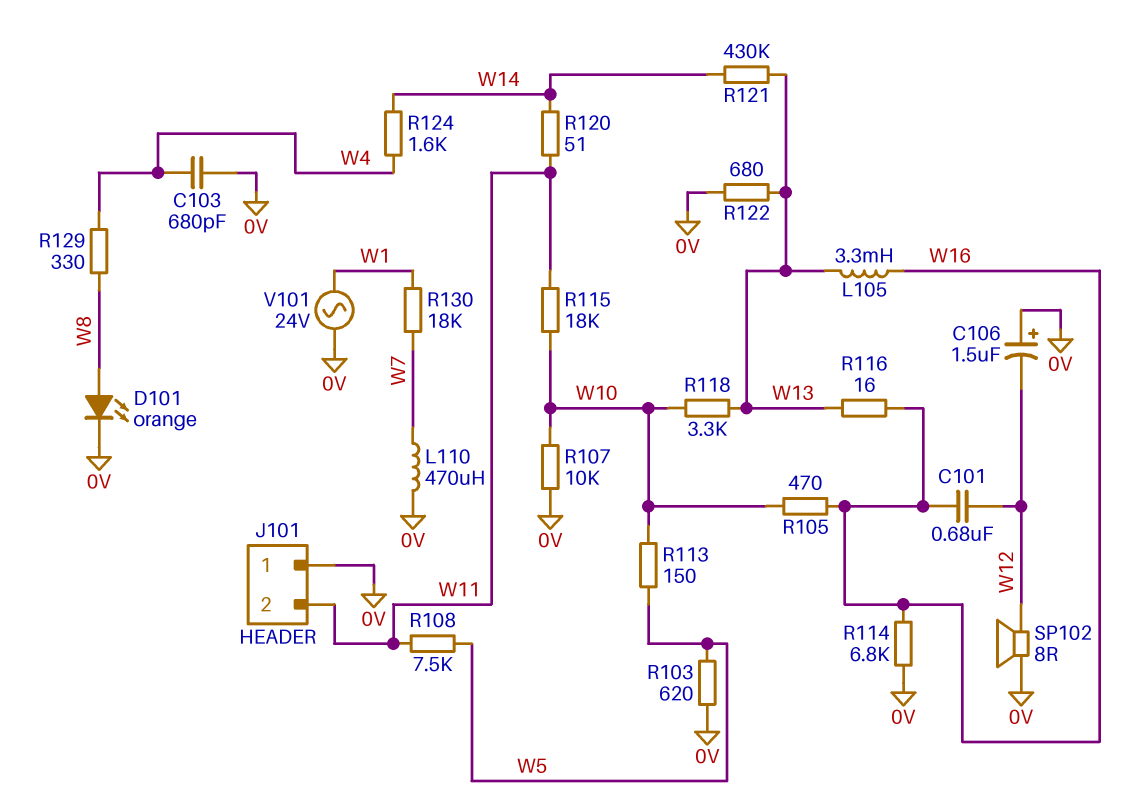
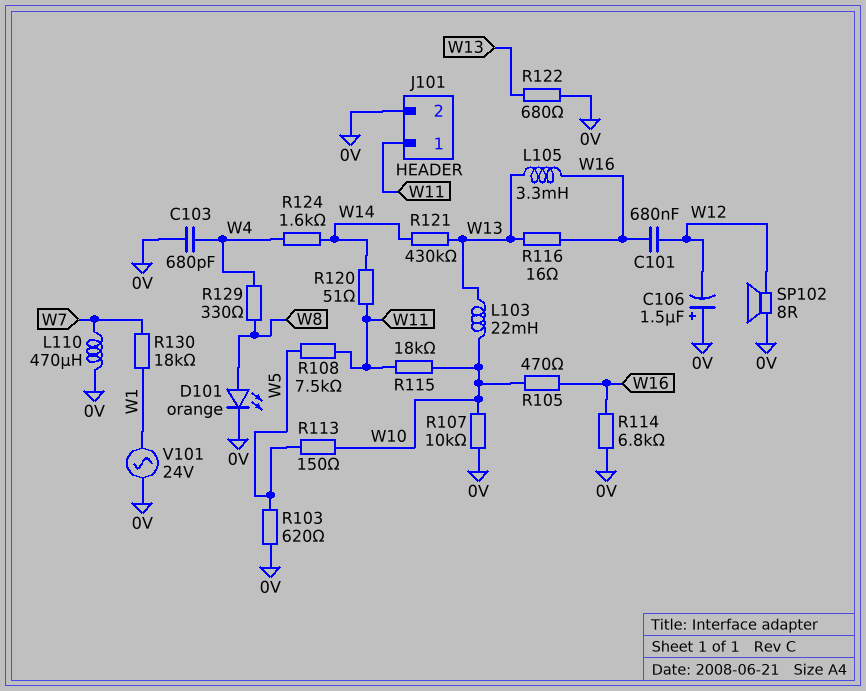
J101 pin 1: 0V -> W11
J101 pin 2: W11 -> 0V
L103: none -> 22mH (W10, W13)
R118: 3.3k (W10, W13) -> none

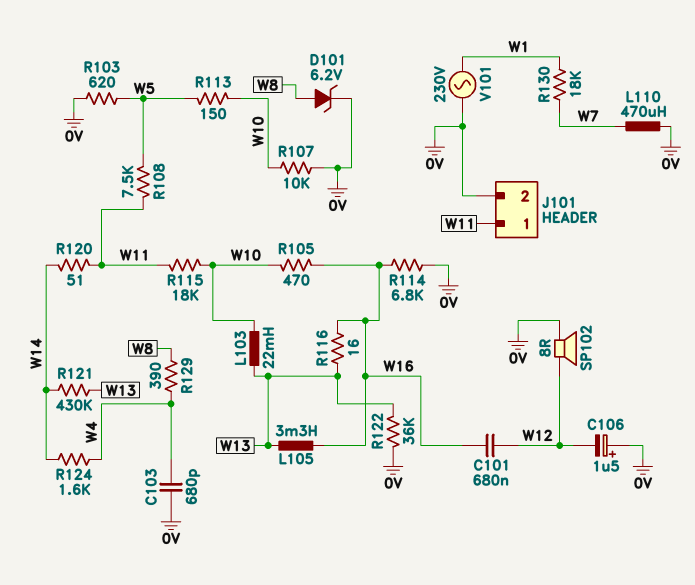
D101: LED orange (A W8, K 0V) -> zener 6.2V (A W8, K 0V)
R122: 680 (0V, W13) -> 36k (0V, W13)
R129: 330 (W4, W8) -> 390 (W4, W8)
V101: AC 24V (0V, W1) -> AC 230V (0V, W1)

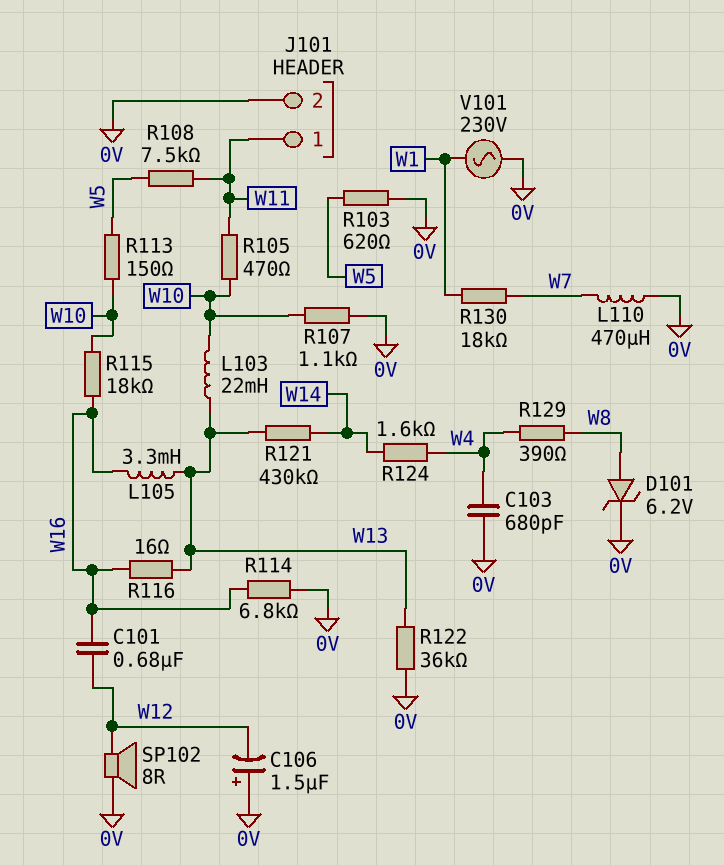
R105: 470 (W10, W16) -> 470 (W10, W11)
R107: 10k (0V, W10) -> 1.1k (0V, W10)
R115: 18k (W10, W11) -> 18k (W10, W16)
R120: 51 (W11, W14) -> none

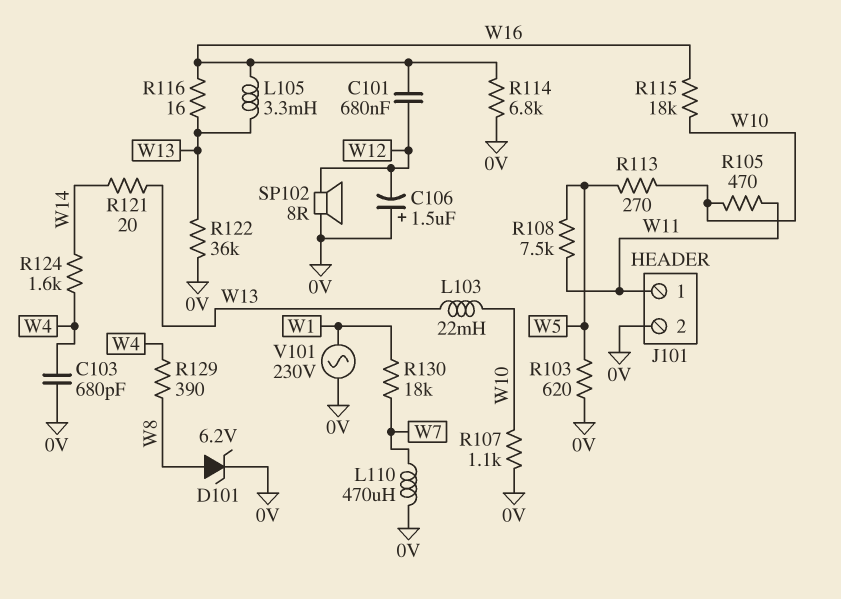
R113: 150 (W5, W10) -> 270 (W5, W10)
R121: 430k (W13, W14) -> 20 (W13, W14)

